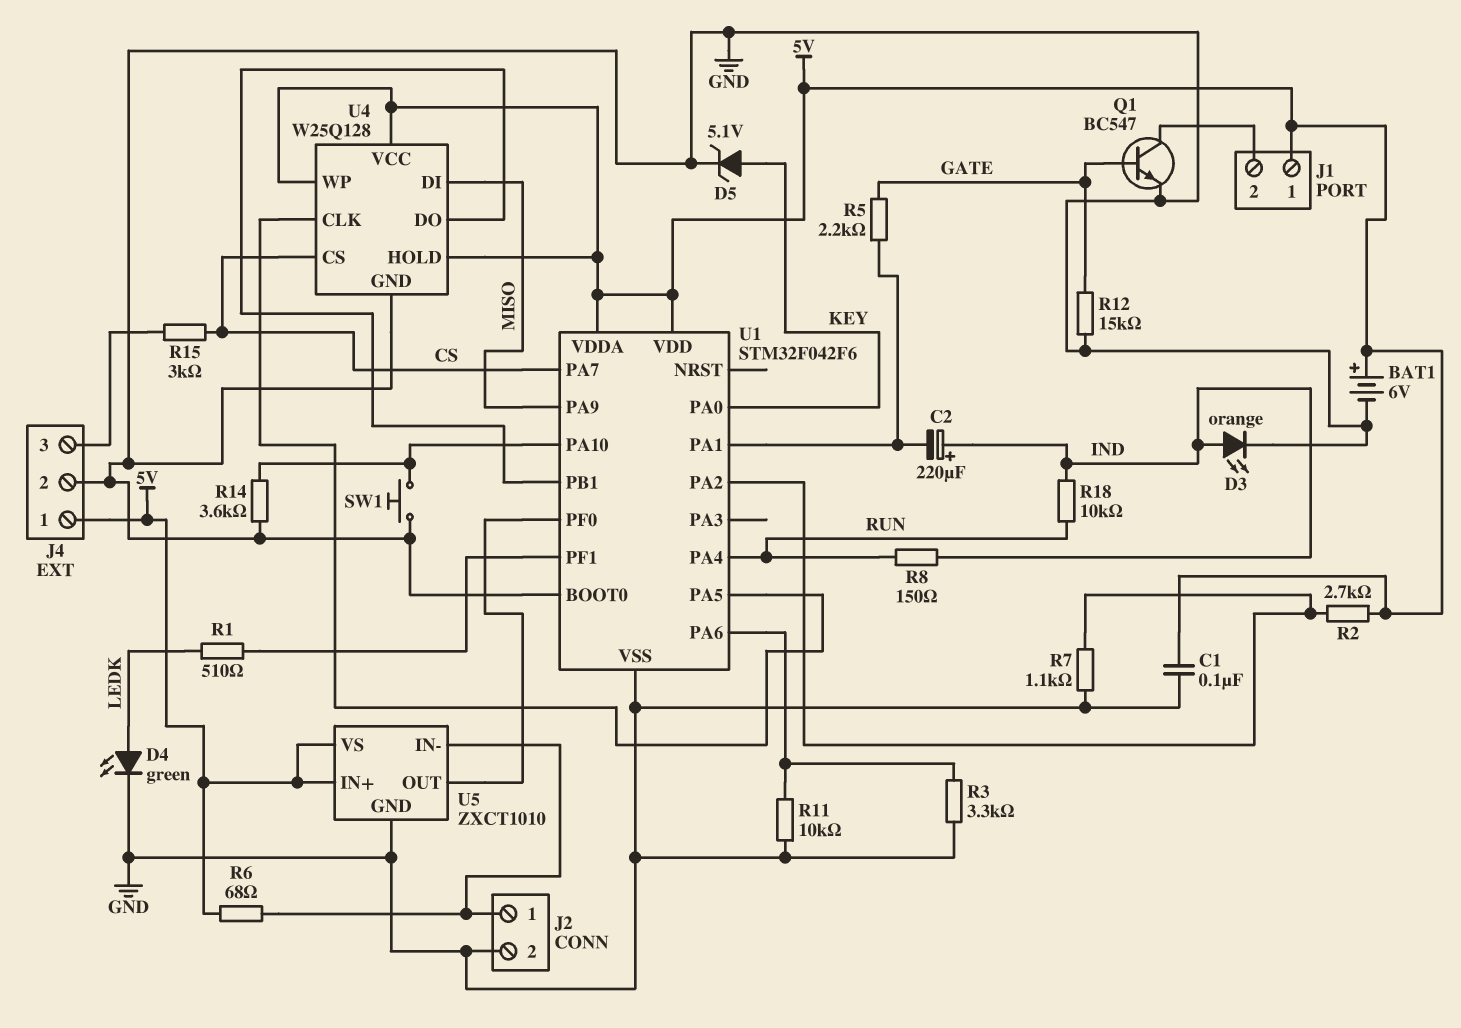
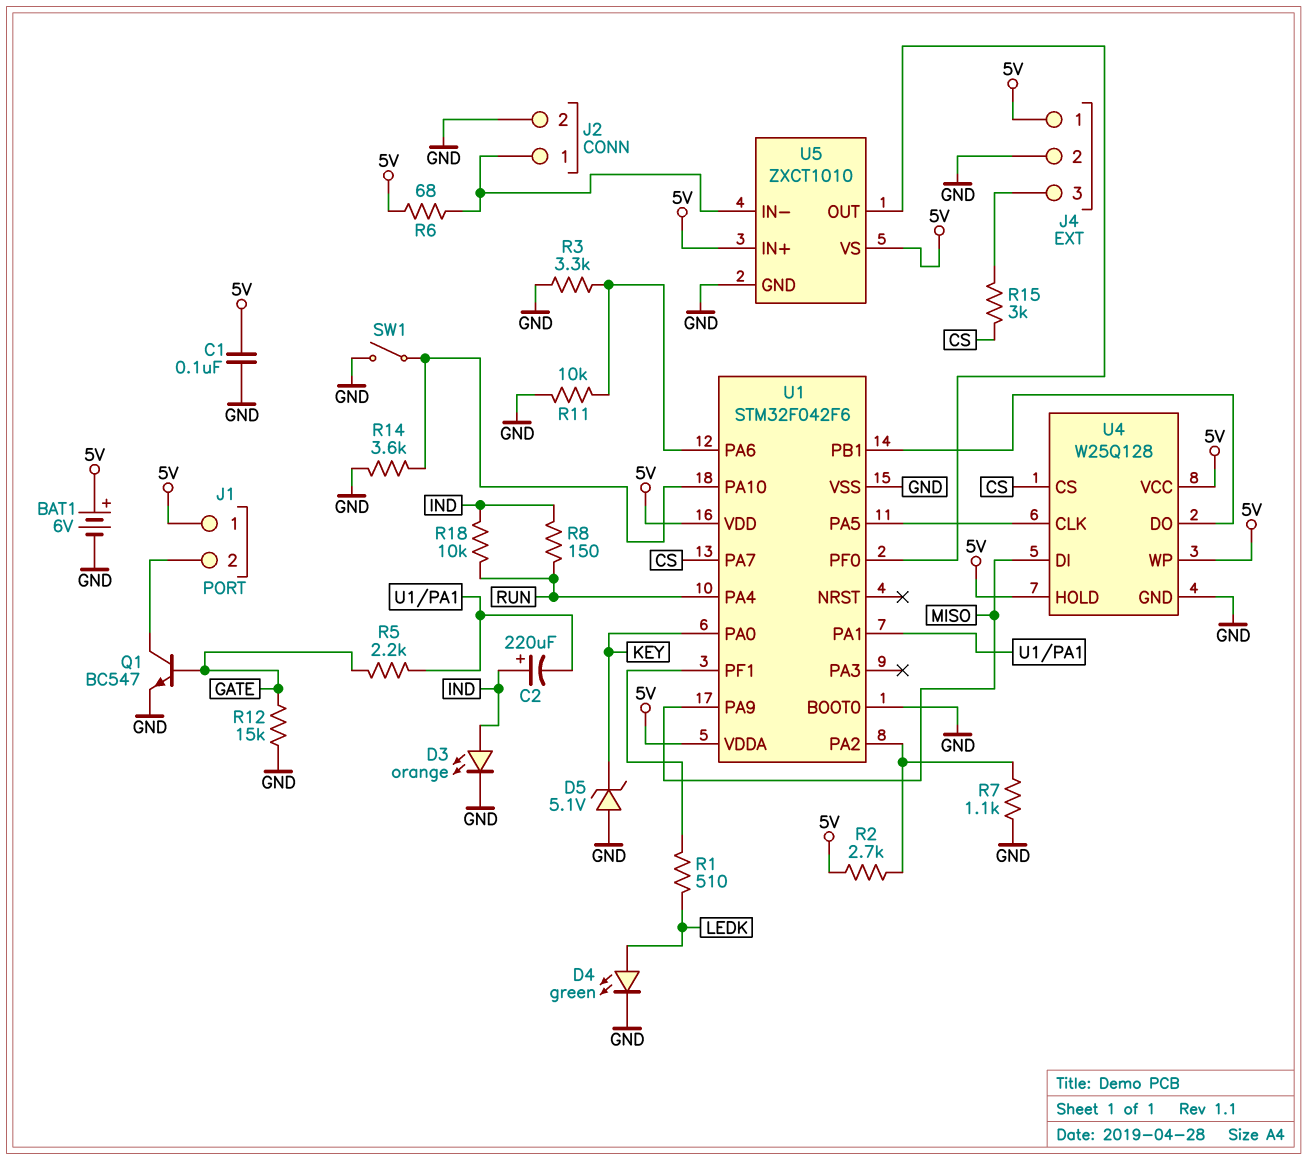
D5: zener 5.1V (A KEY, K GND) -> zener 5.1V (A GND, K KEY)
SW1: button (GND, U1/PA10) -> switch (GND, U1/PA10)

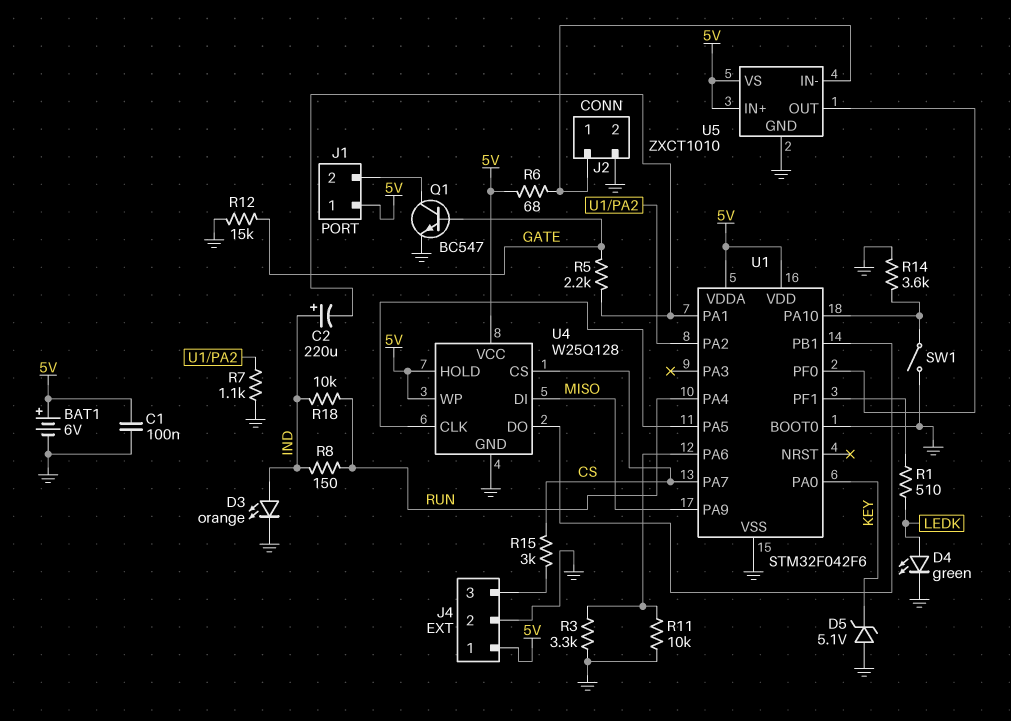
R2: 2.7k (5V, U1/PA2) -> none

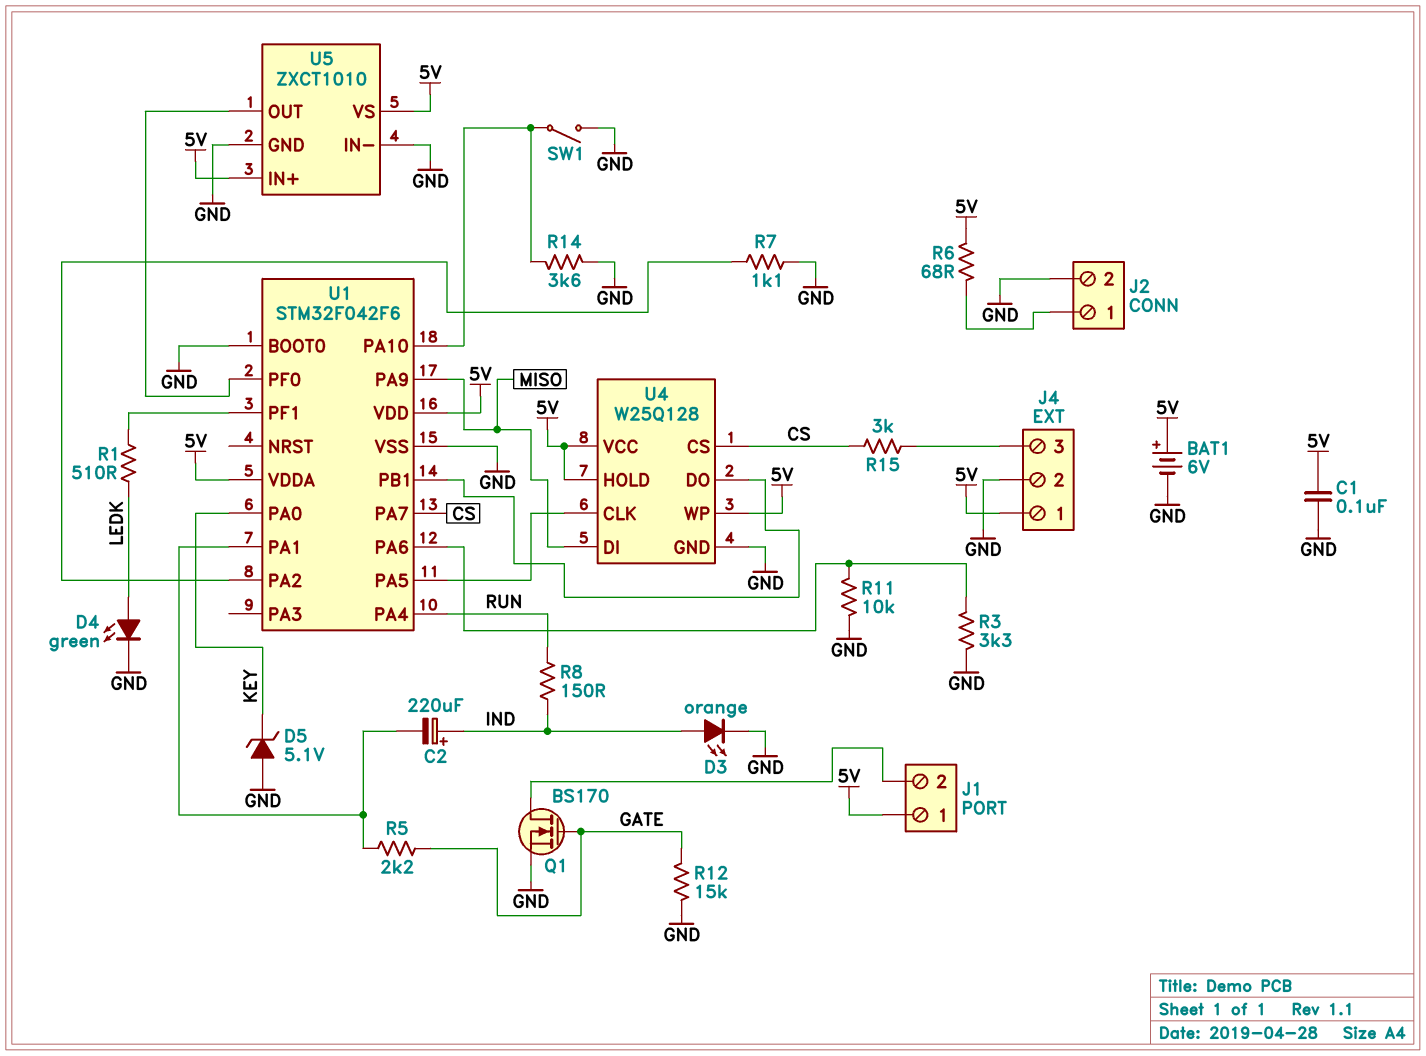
Q1: NPN BC547 (B GATE, C J1/2, E GND) -> NMOS BS170 (G GATE, D J1/2, S GND)
R18: 10k (IND, RUN) -> none
U5 pin IN-: J2/1 -> GND

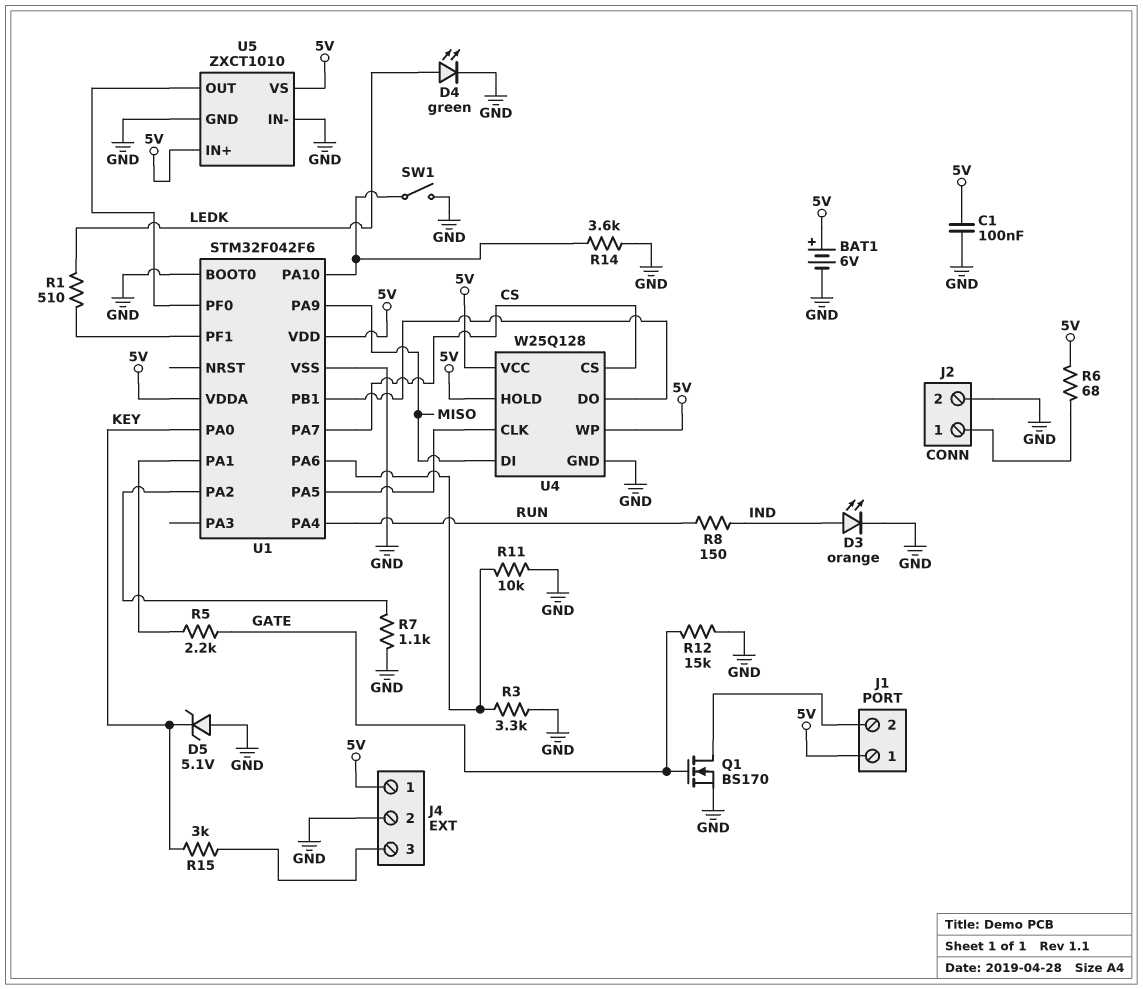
C2: 220uF (plus IND, minus U1/PA1) -> none
R15: 3k (CS, J4/3) -> 3k (J4/3, KEY)

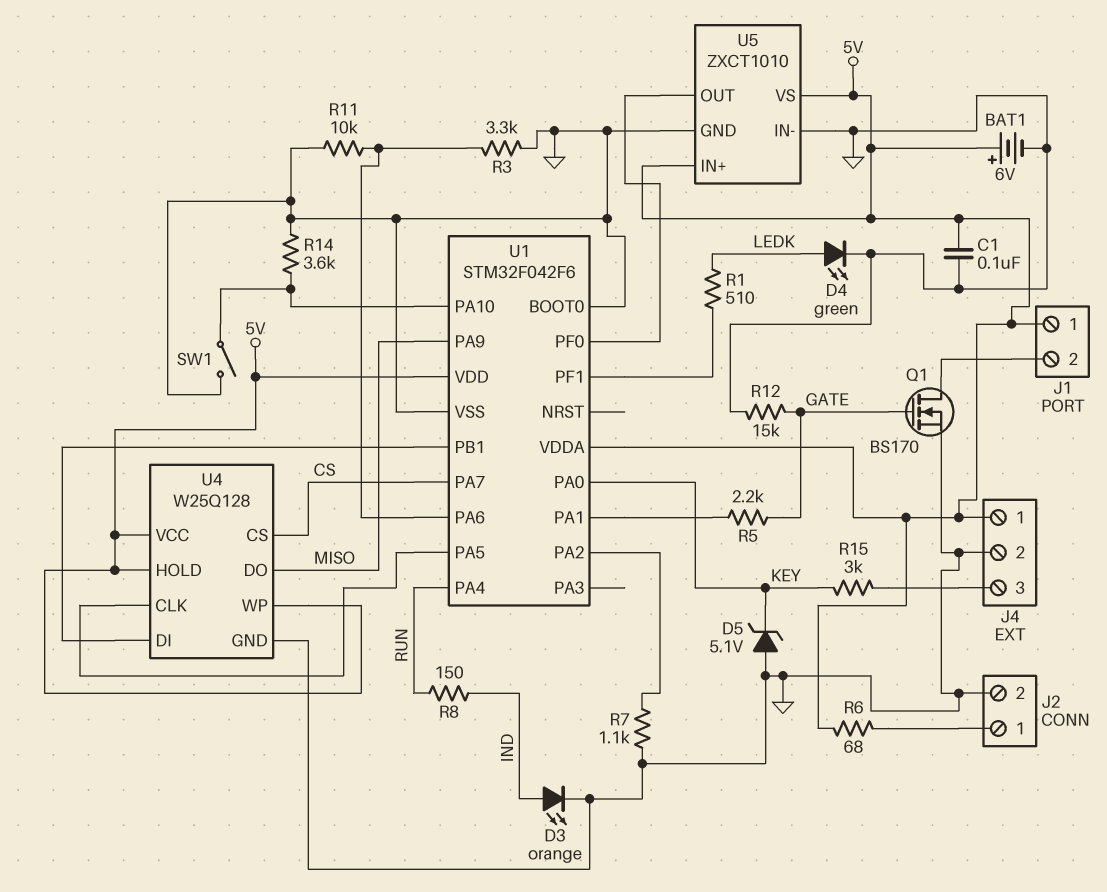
U4 pin DI: MISO -> U1/PB1
U4 pin DO: U1/PB1 -> MISO

